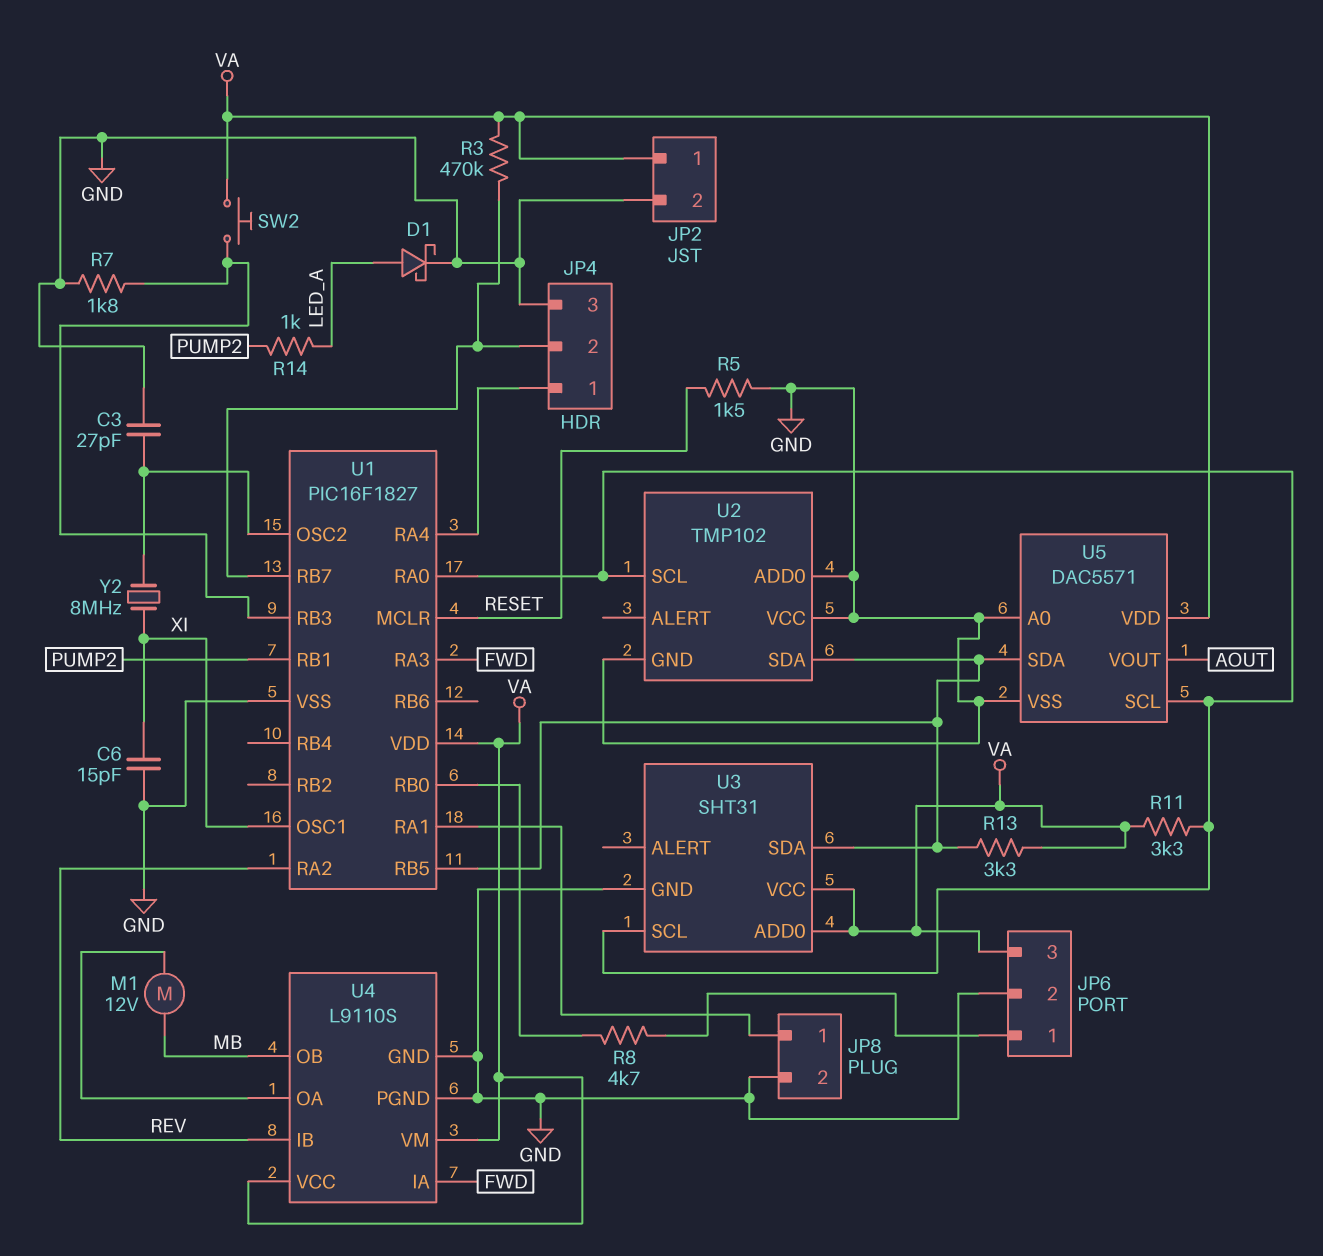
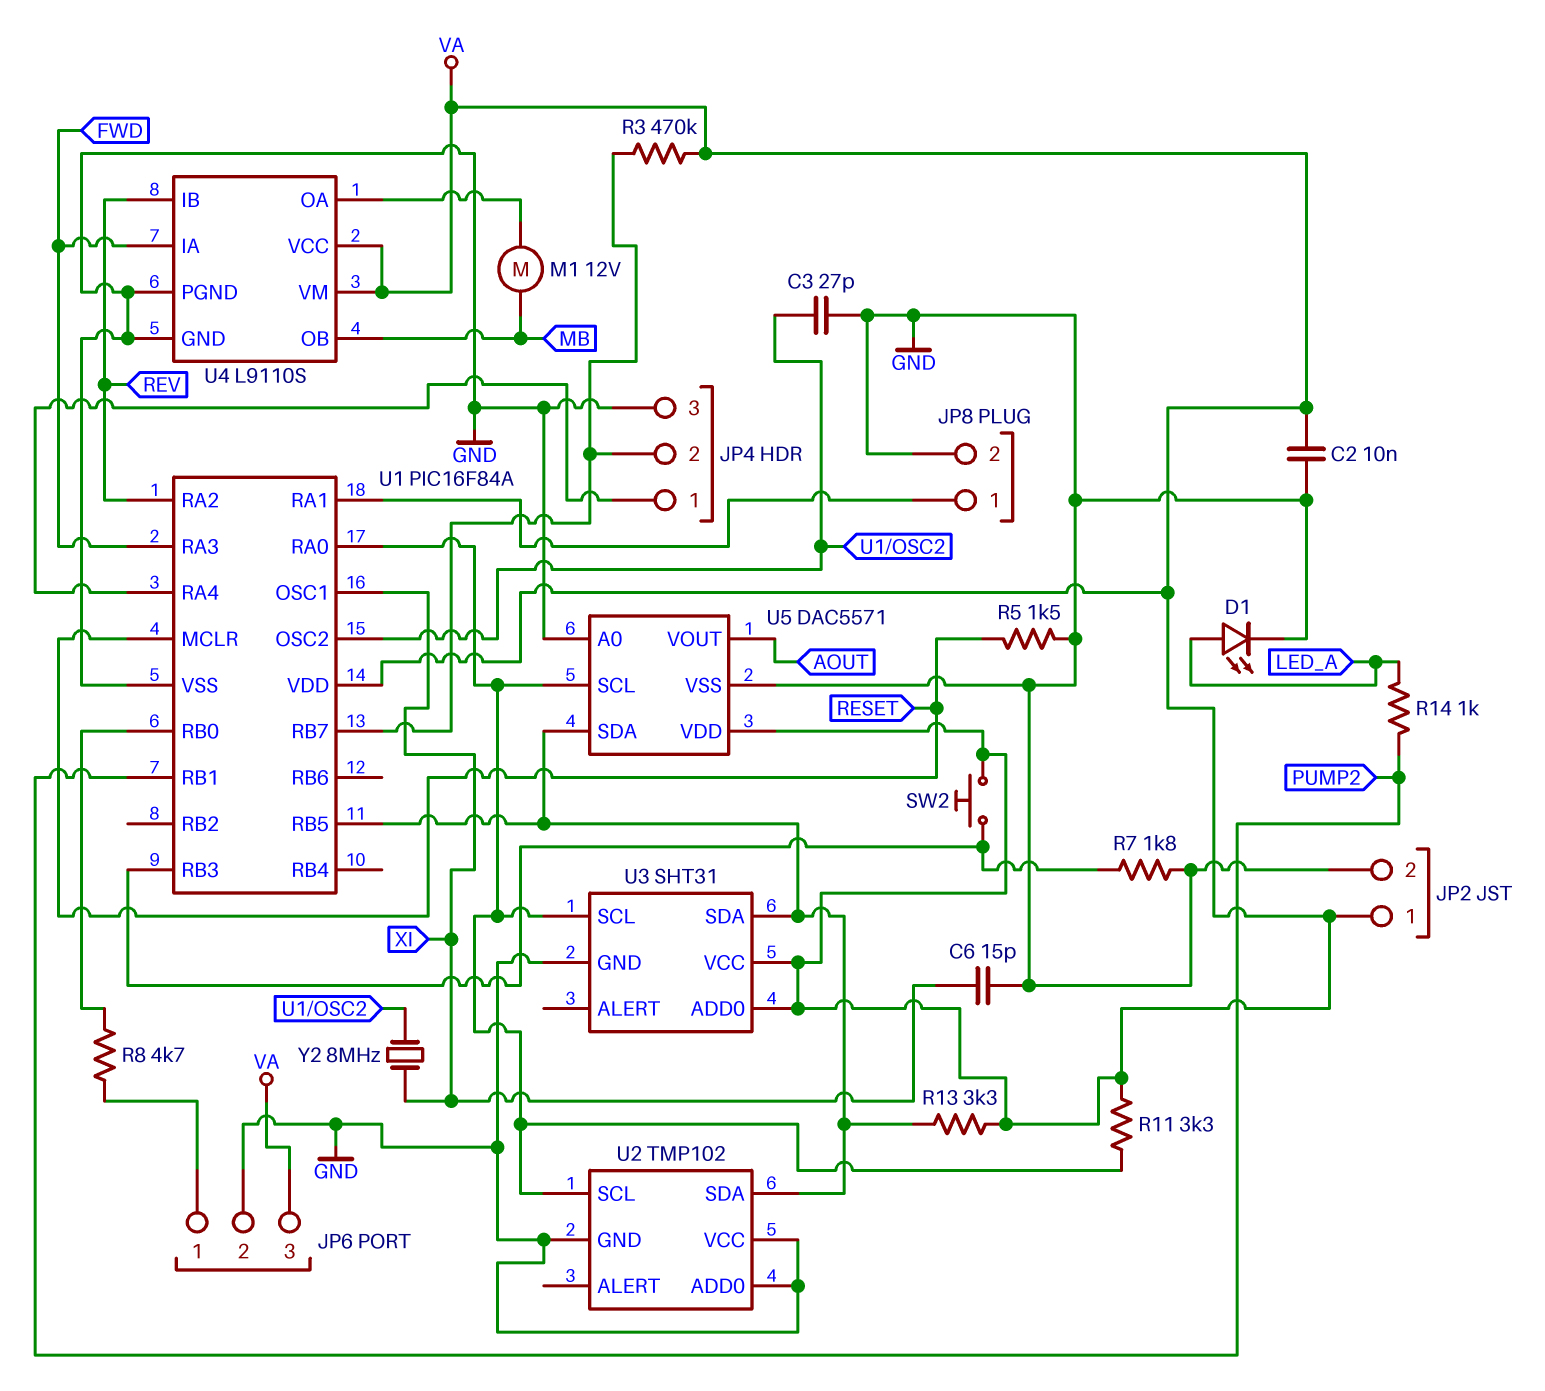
C2: none -> 10nF (GND, VA)
D1: schottky (A LED_A, K GND) -> LED (A LED_A, K GND)
U1: PIC16F1827 -> PIC16F84A

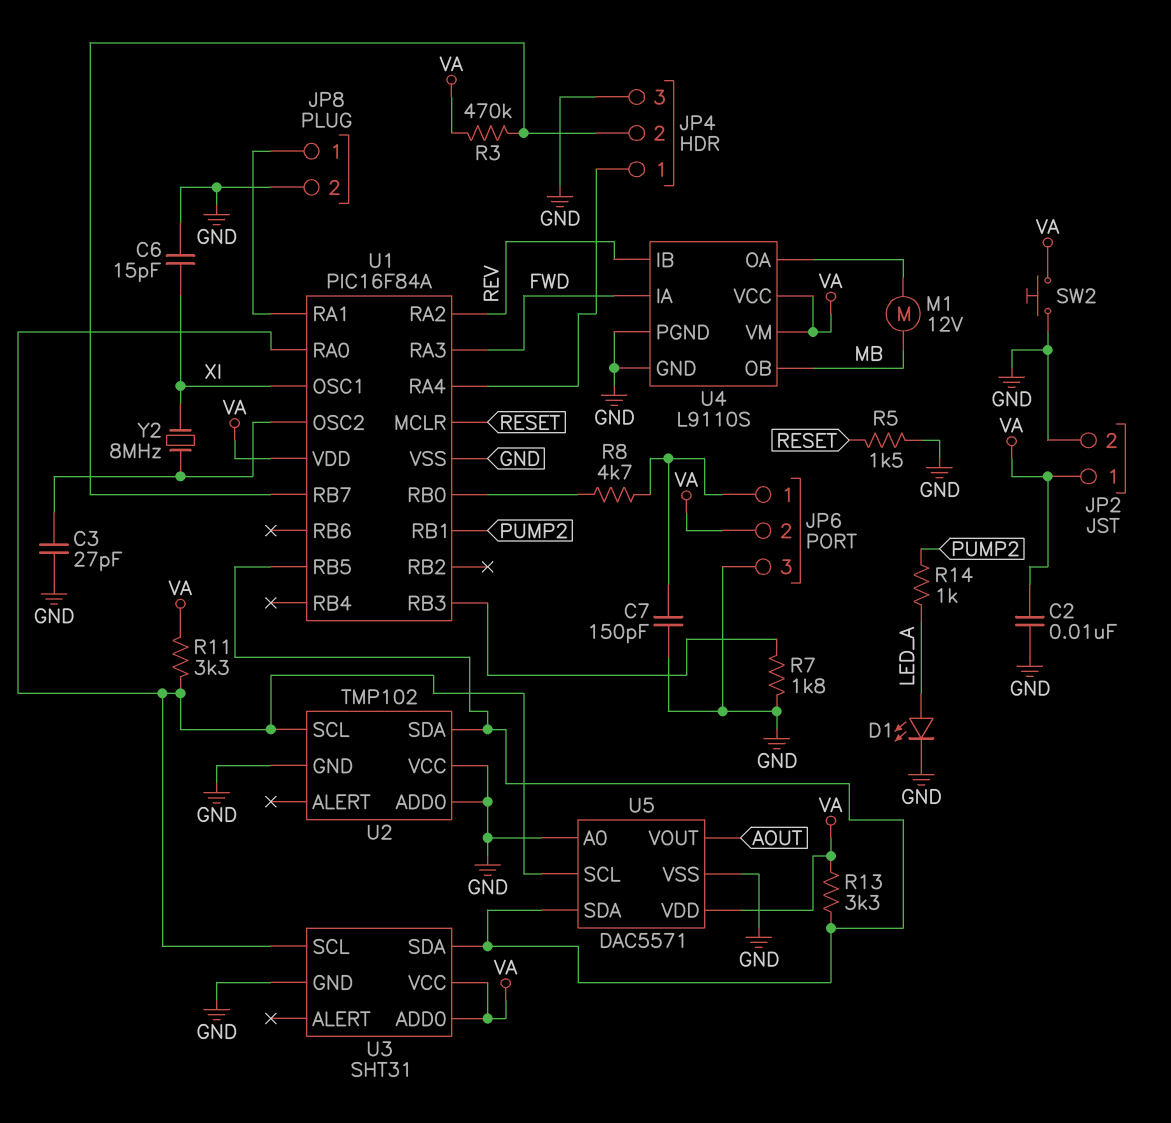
C7: none -> 150pF (GND, JP6/1)
JP6 pin 2: GND -> VA
JP6 pin 3: VA -> GND
SW2: button (U1/RB3, VA) -> button (GND, VA)

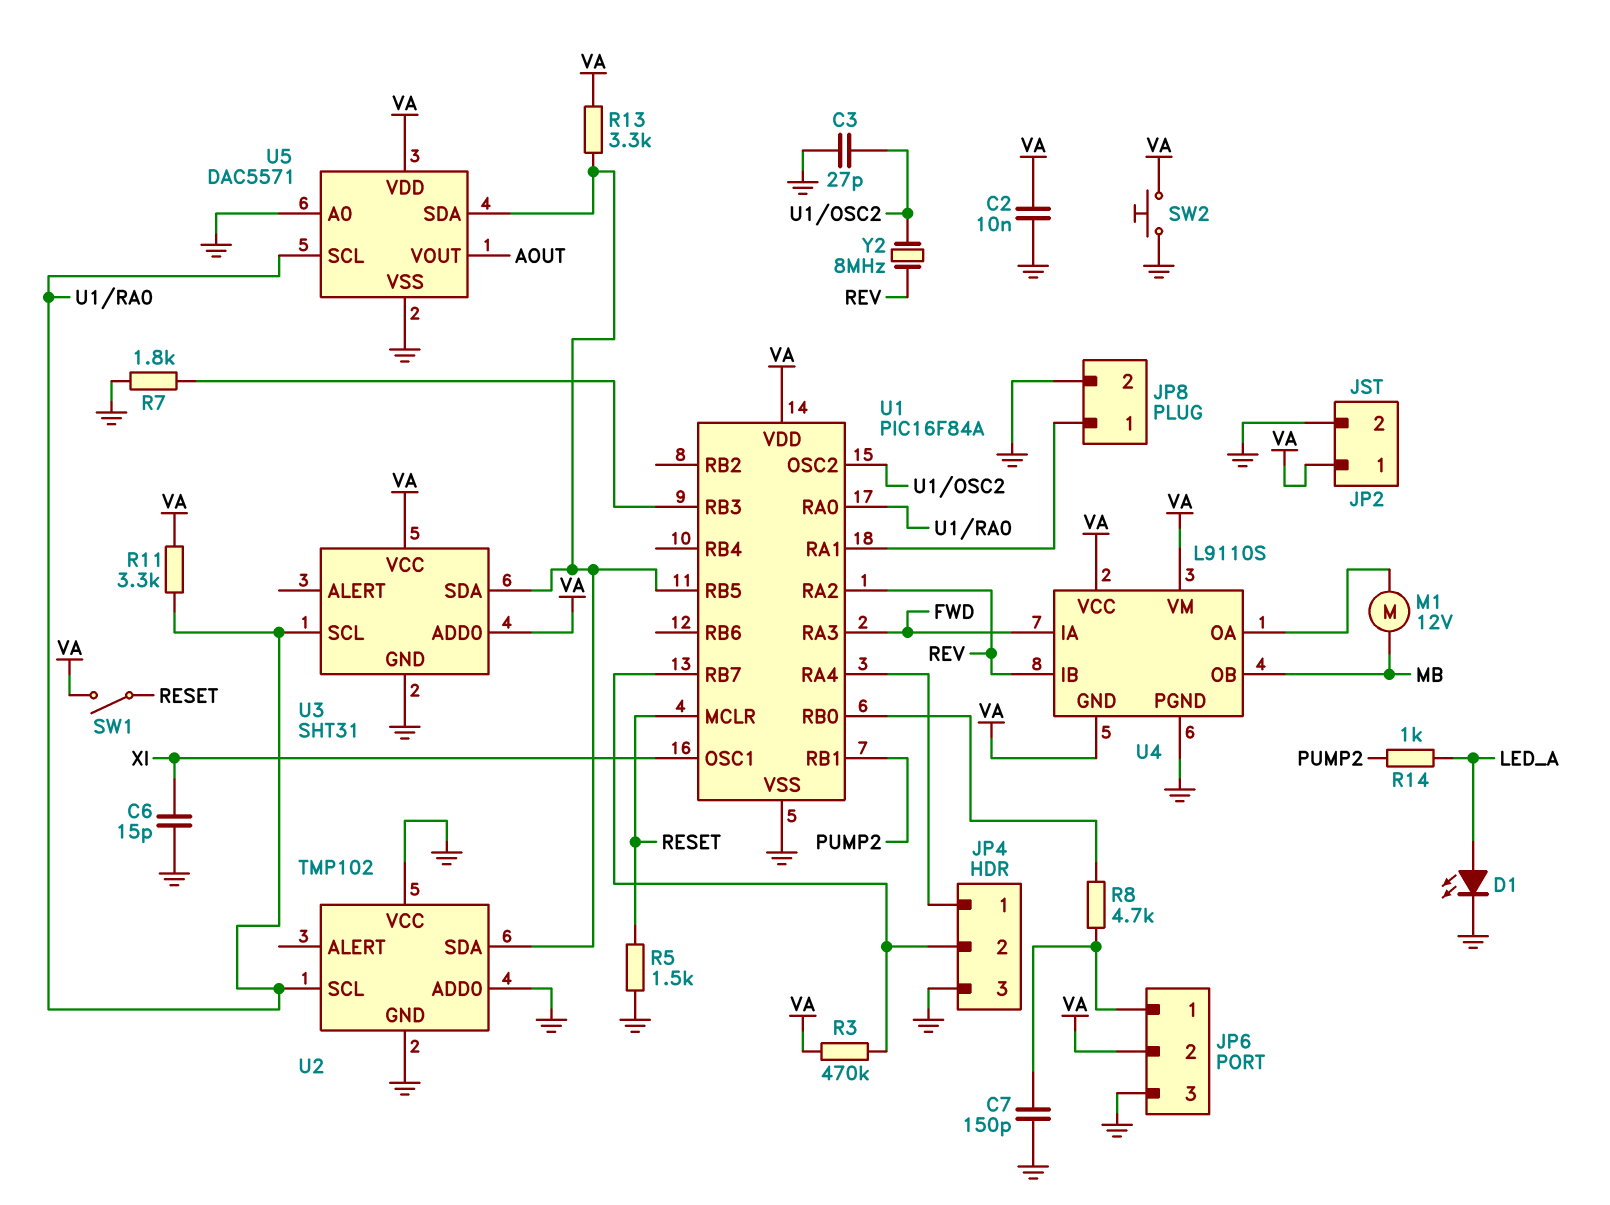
SW1: none -> switch (RESET, VA)
U4 pin GND: GND -> VA
Y2: 8MHz (U1/OSC2, XI) -> 8MHz (REV, U1/OSC2)

